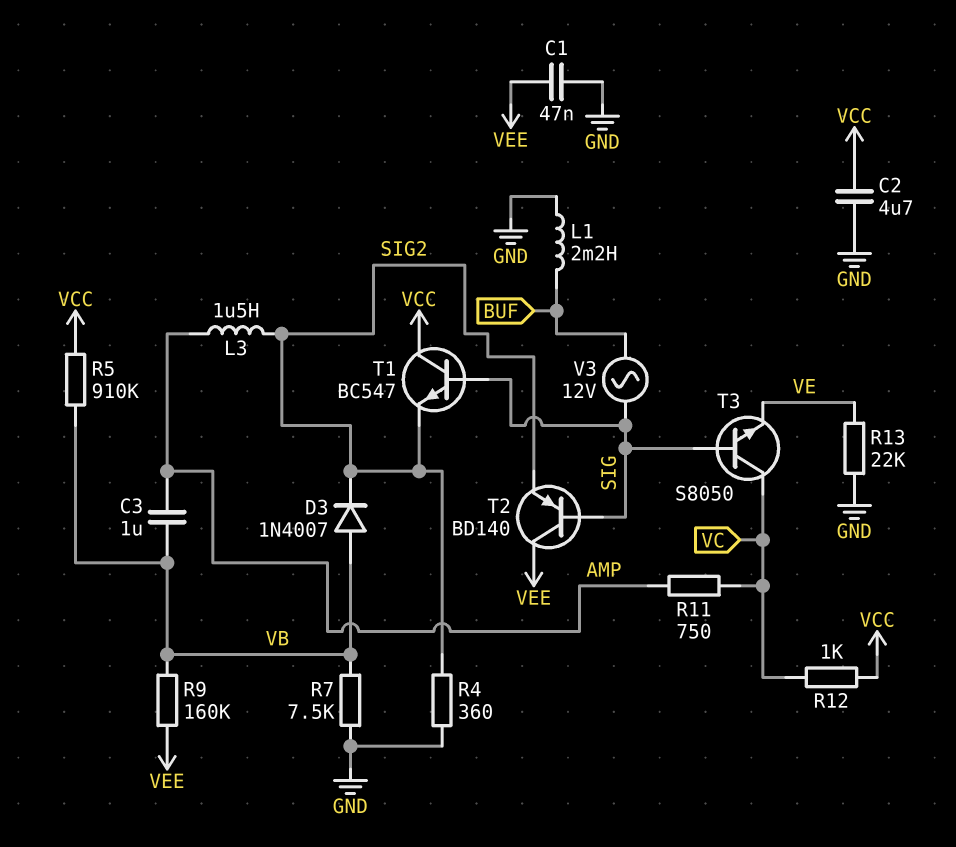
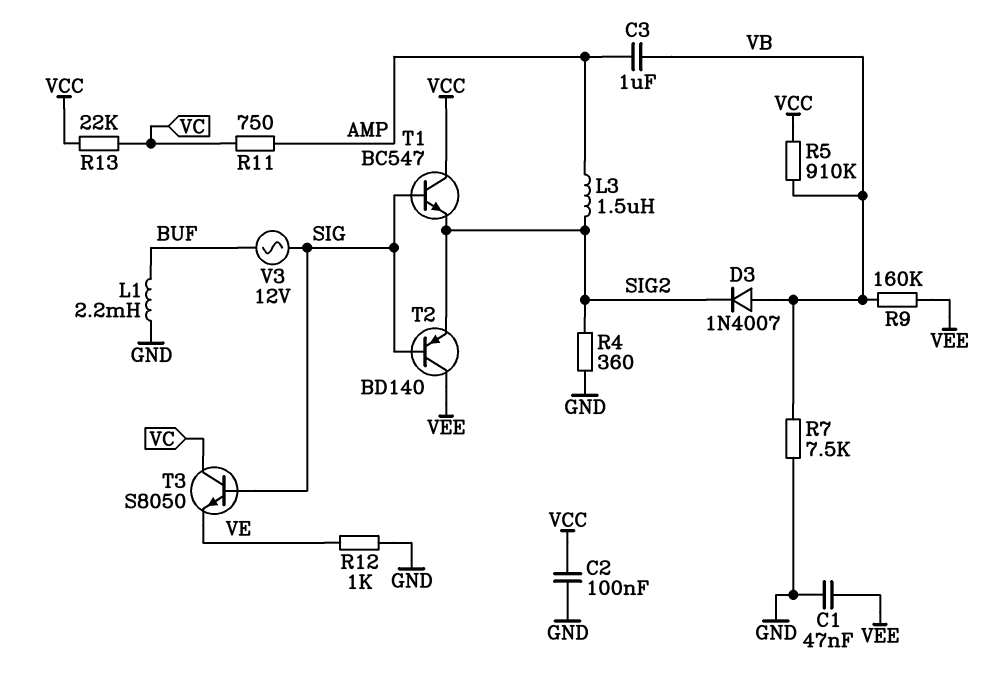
C2: 4.7uF (GND, VCC) -> 100nF (GND, VCC)
R12: 1k (VC, VCC) -> 1k (GND, VE)
R13: 22k (GND, VE) -> 22k (VC, VCC)

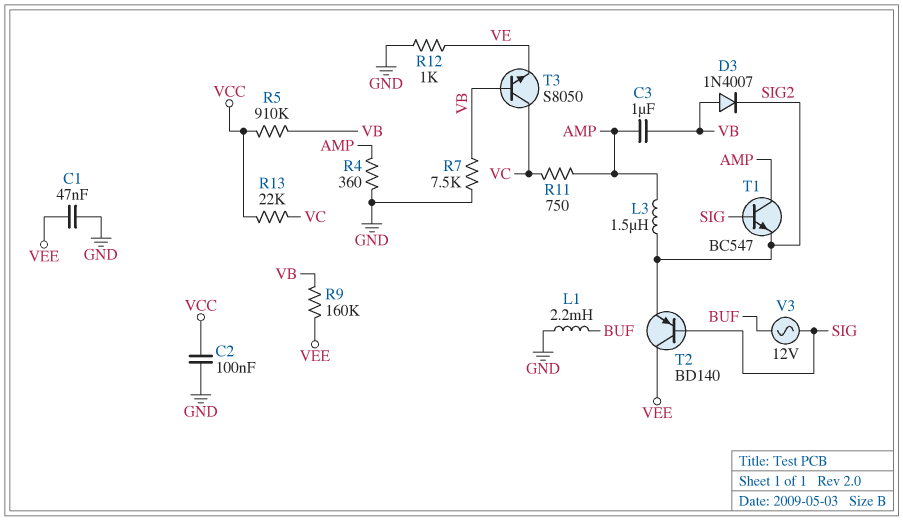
R4: 360 (GND, SIG2) -> 360 (AMP, GND)
T1: NPN BC547 (B SIG, C VCC, E SIG2) -> NPN BC547 (B SIG, C AMP, E SIG2)
T3: NPN S8050 (B SIG, C VC, E VE) -> NPN S8050 (B VB, C VC, E VE)

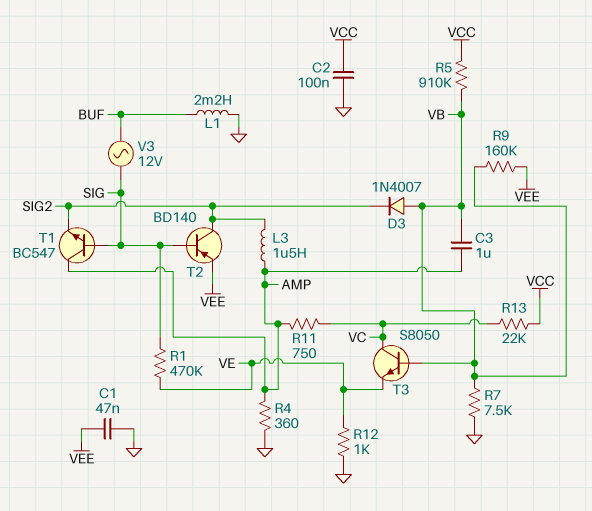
R1: none -> 470k (SIG, VE)
T2: PNP BD140 (B SIG, C VEE, E SIG2) -> PNP BD140 (B SIG, C SIG2, E VEE)

